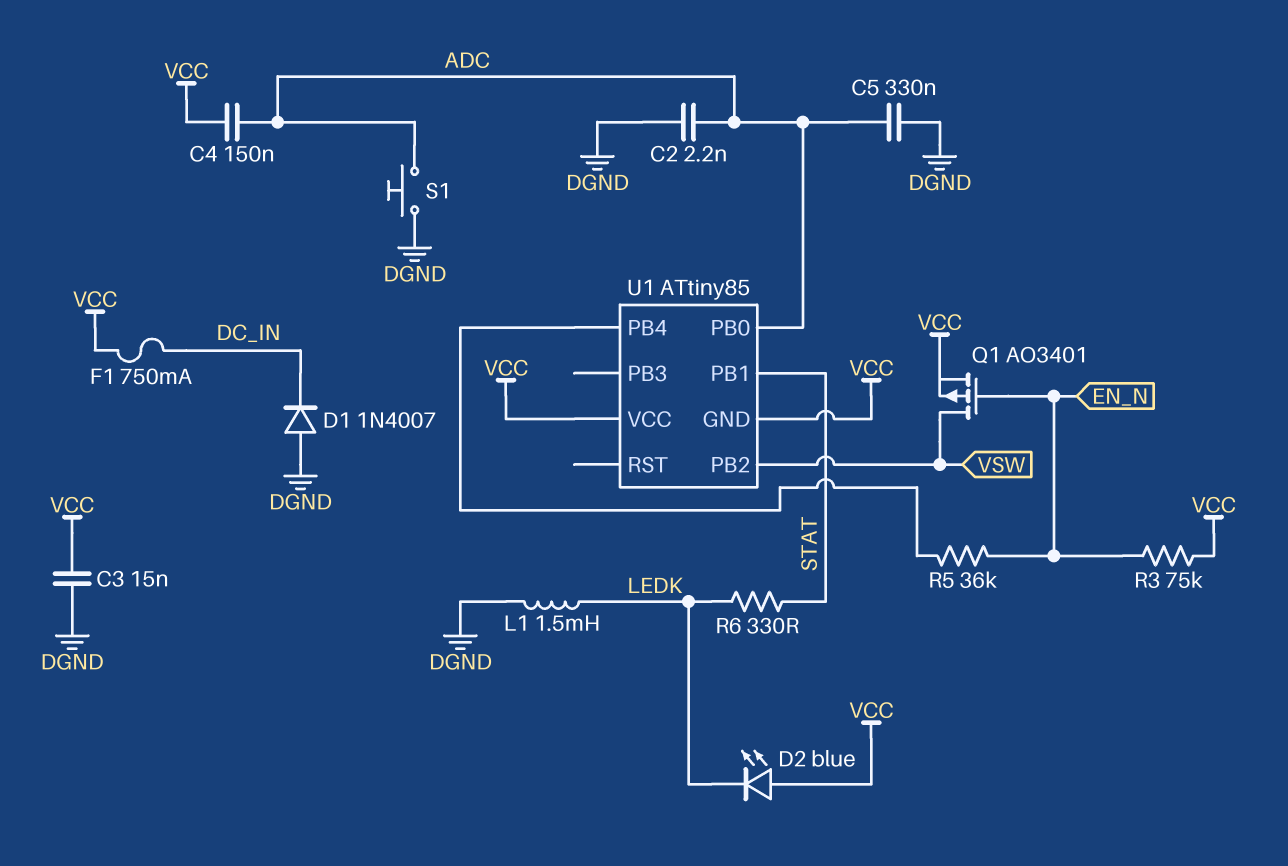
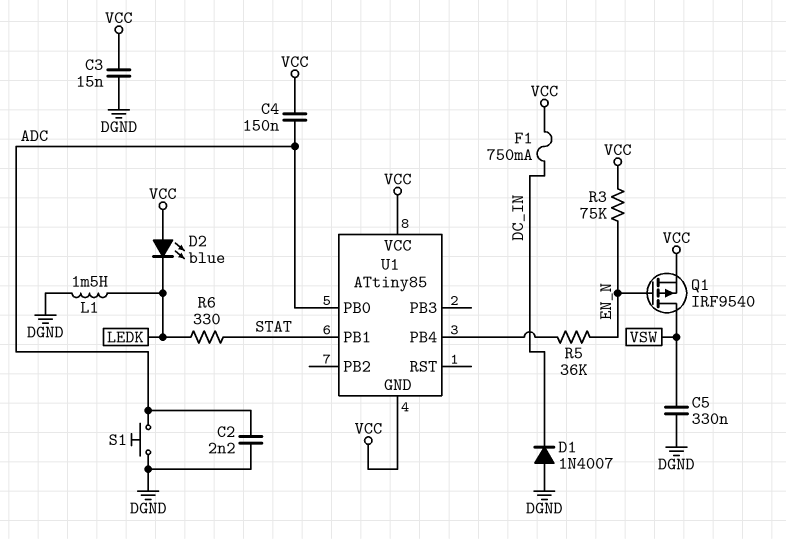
C5: 330nF (ADC, DGND) -> 330nF (DGND, VSW)
Q1: PMOS AO3401 (G EN_N, D VSW, S VCC) -> PMOS IRF9540 (G EN_N, D VSW, S VCC)
U1 pin PB2: VSW -> none

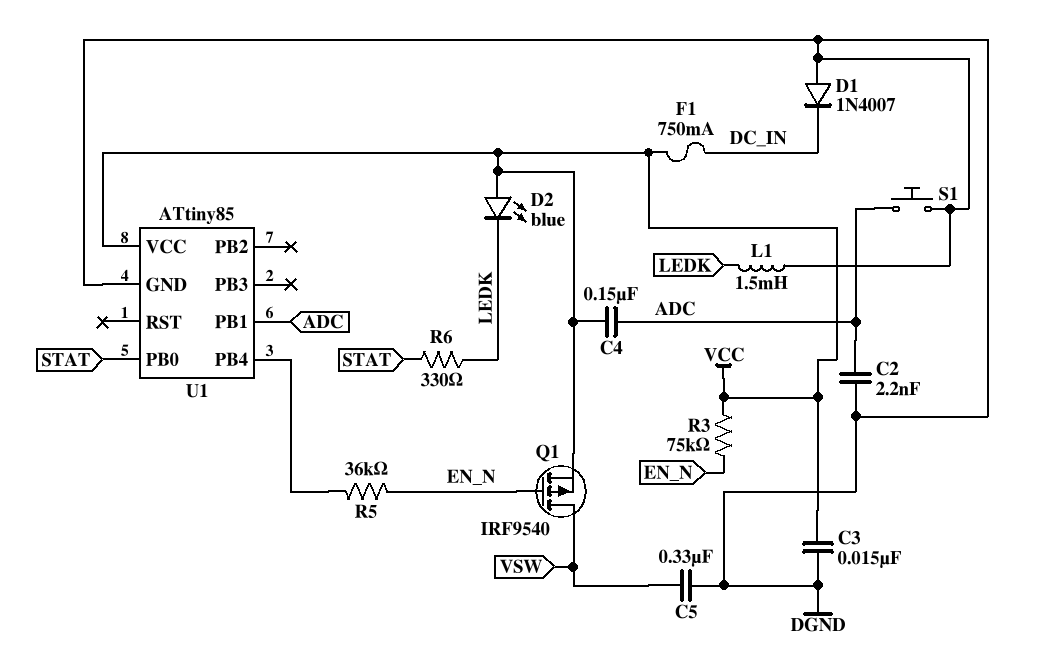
U1 pin GND: VCC -> DGND
U1 pin PB0: ADC -> STAT
U1 pin PB1: STAT -> ADC

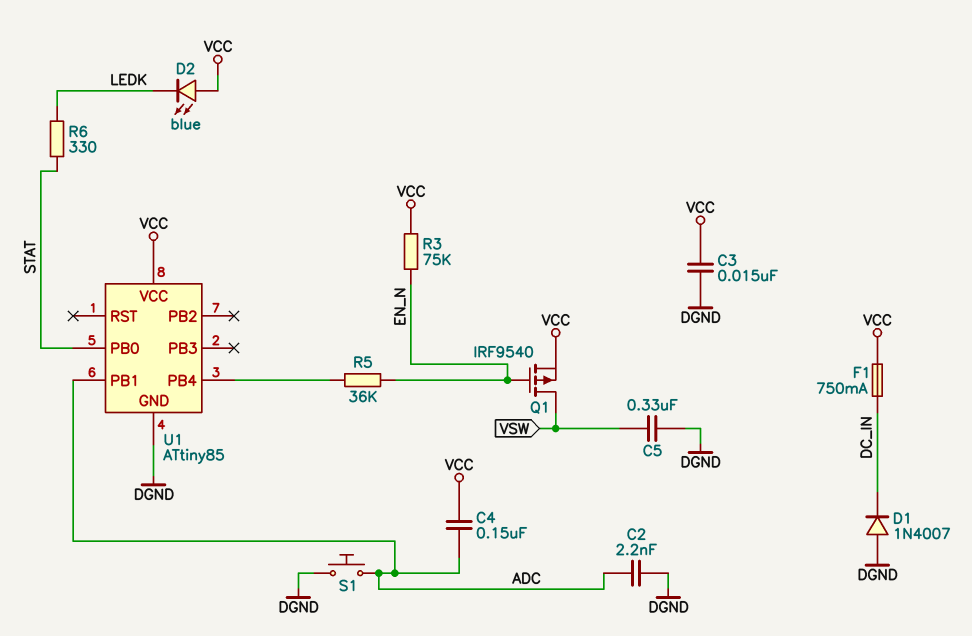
L1: 1.5mH (DGND, LEDK) -> none

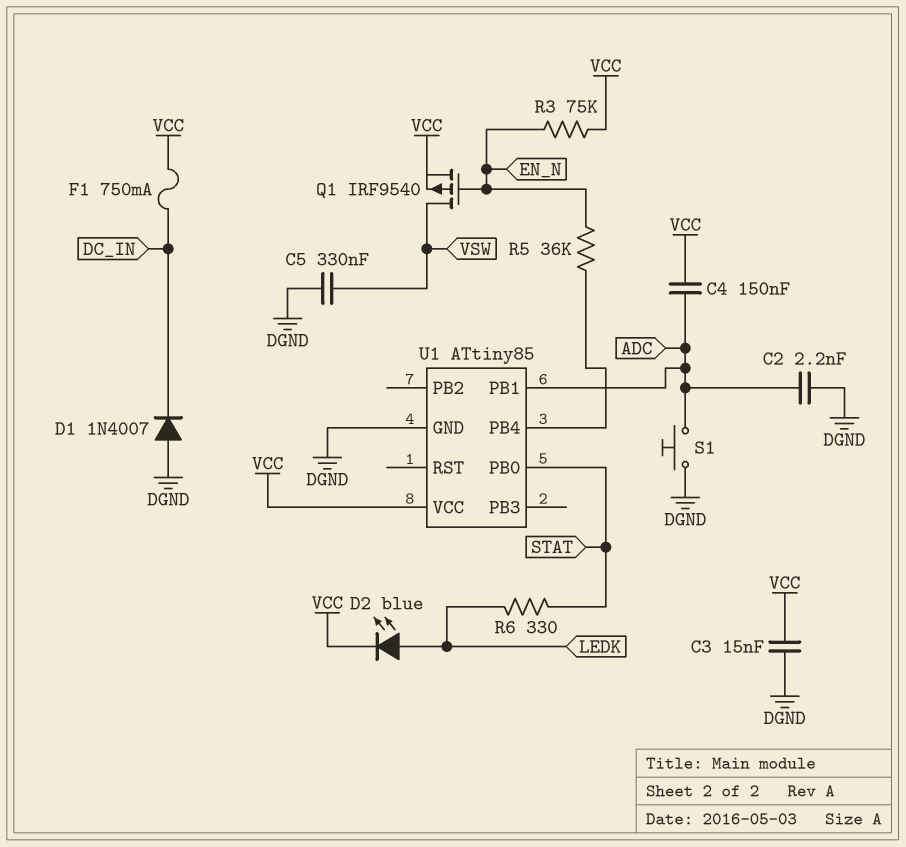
D2: LED blue (A VCC, K LEDK) -> LED blue (A LEDK, K VCC)

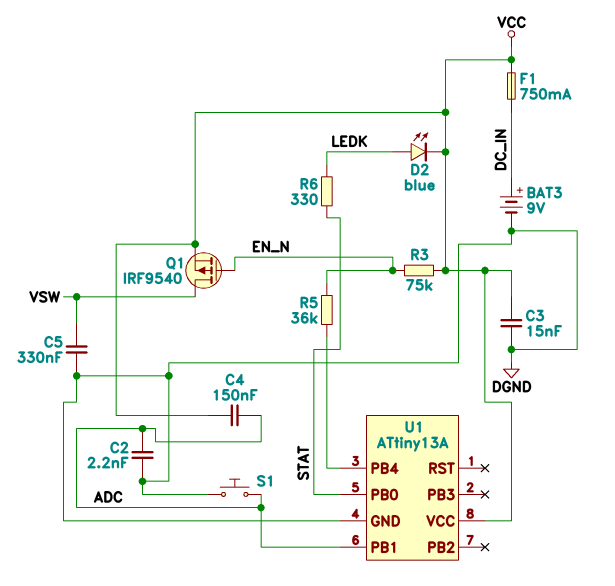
BAT3: none -> 9V (plus DC_IN, minus DGND)
D1: diode 1N4007 (A DGND, K DC_IN) -> none
U1: ATtiny85 -> ATtiny13A

